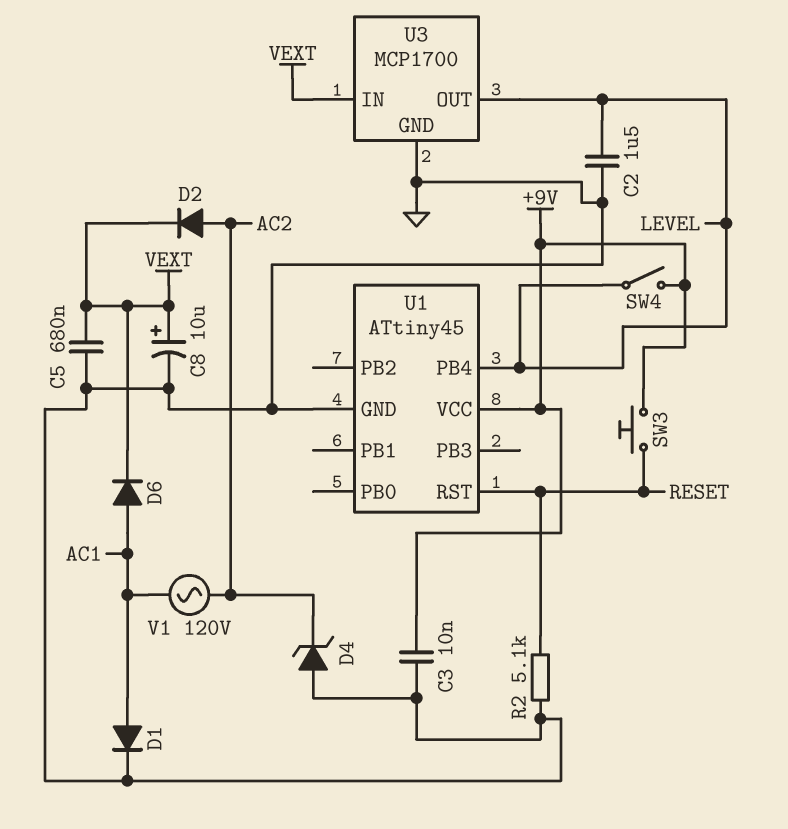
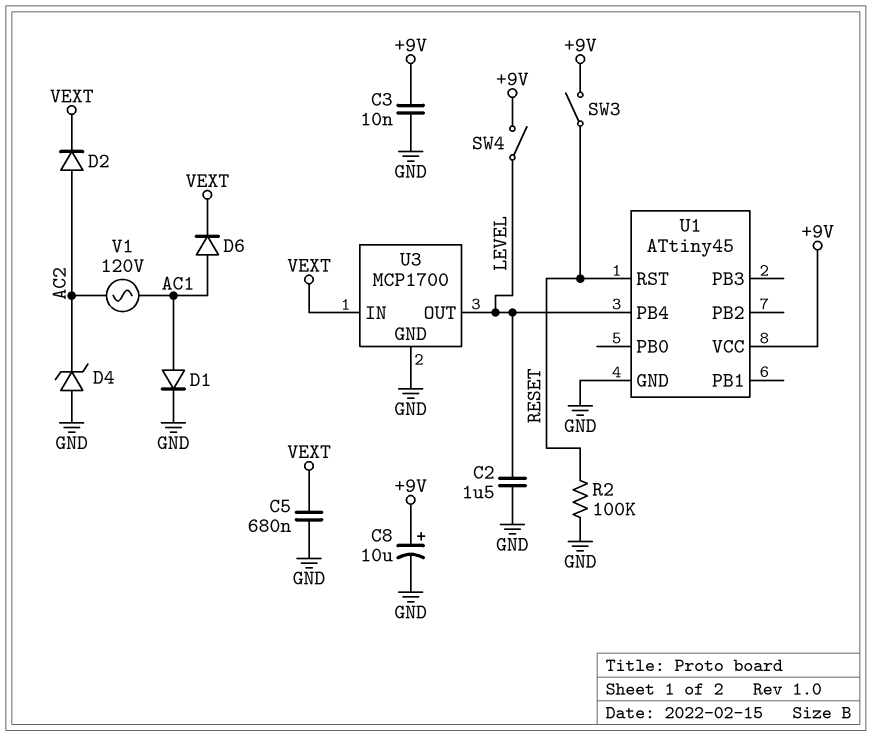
C8: 10uF (plus VEXT, minus GND) -> 10uF (plus +9V, minus GND)
R2: 5.1k (GND, RESET) -> 100k (GND, RESET)
SW3: button (+9V, RESET) -> switch (+9V, RESET)

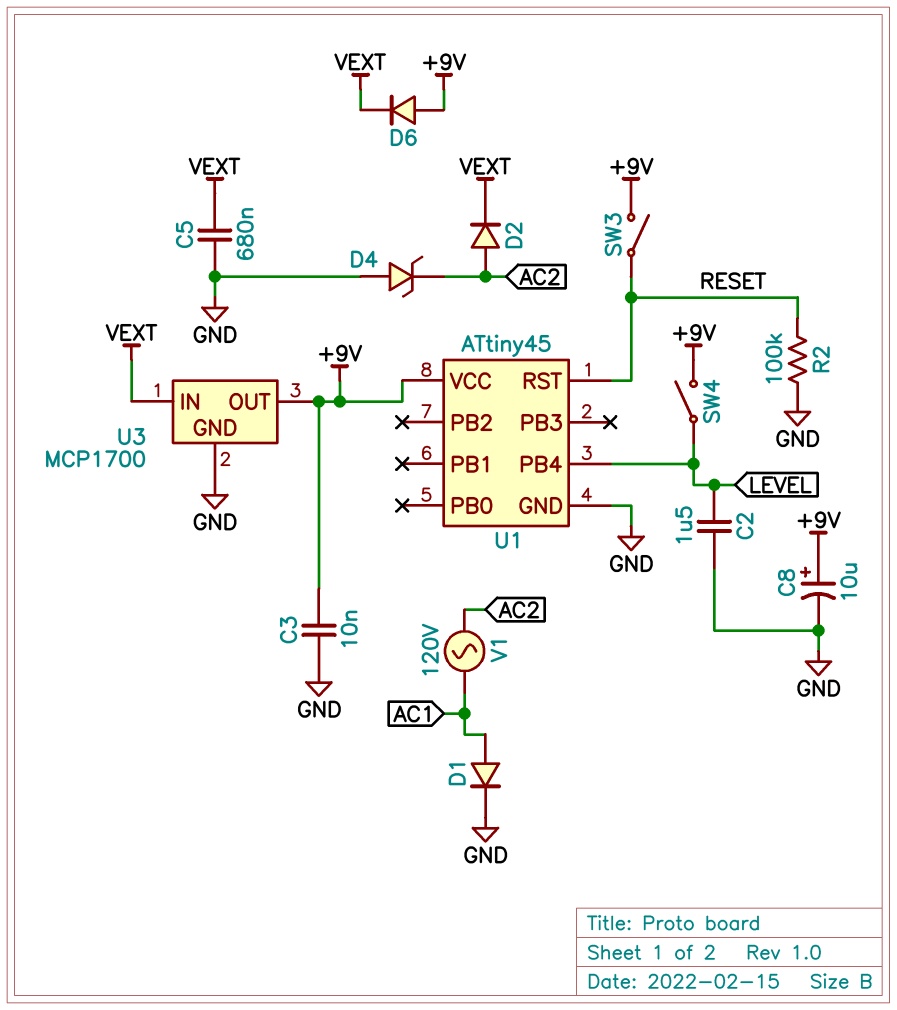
D6: diode (A AC1, K VEXT) -> diode (A +9V, K VEXT)
U3 pin OUT: LEVEL -> +9V

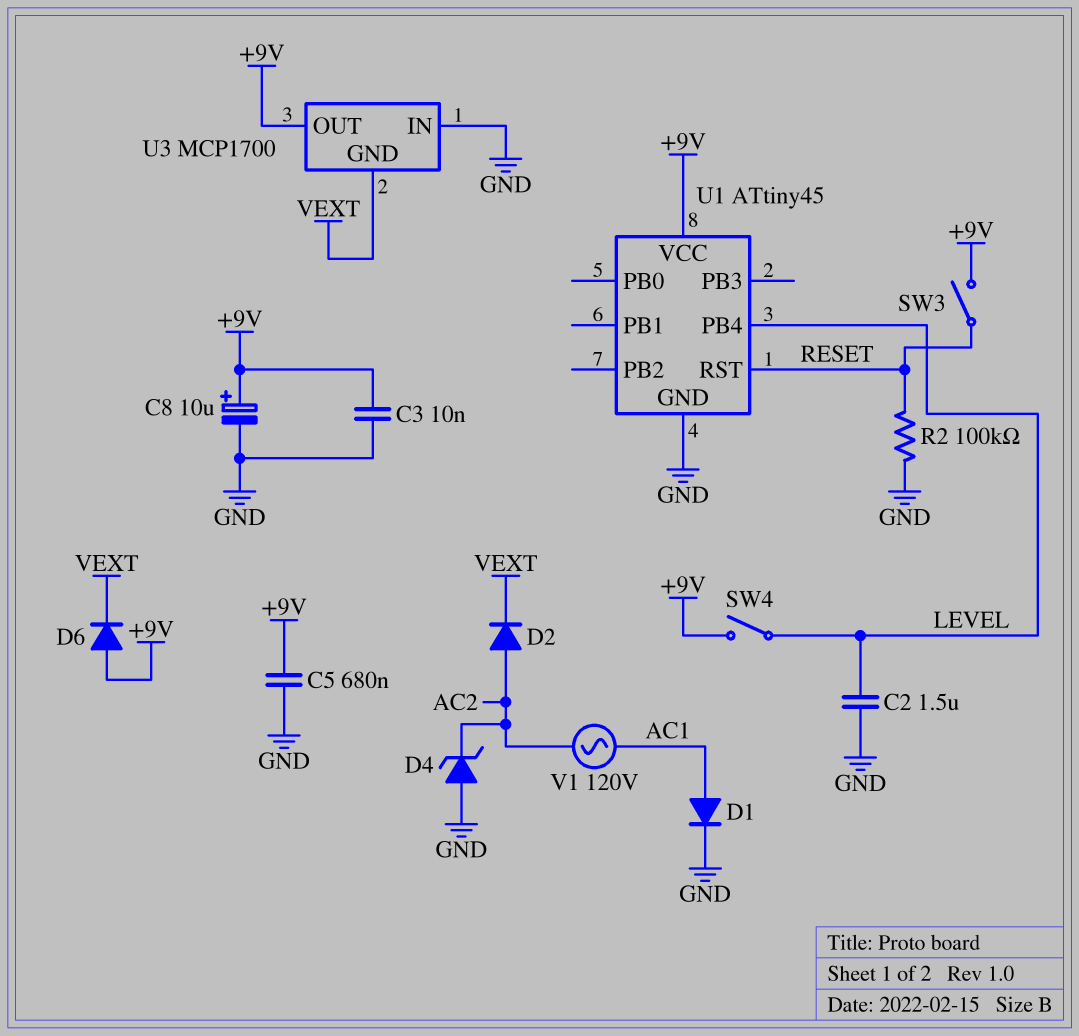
C5: 680nF (GND, VEXT) -> 680nF (+9V, GND)
U3 pin GND: GND -> VEXT
U3 pin IN: VEXT -> GND

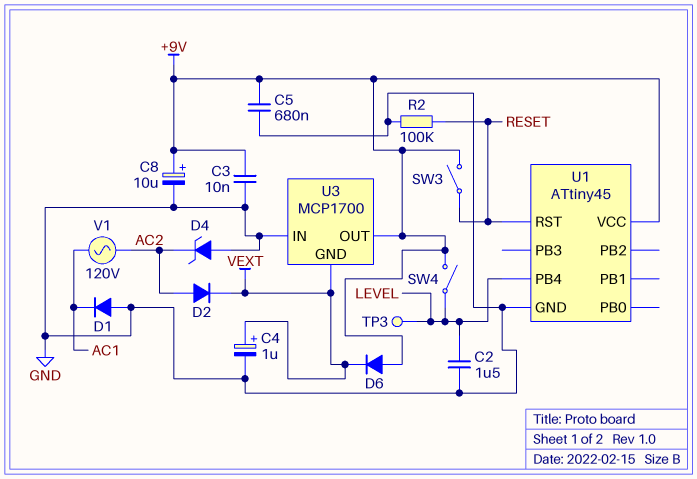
C4: none -> 1uF (plus VEXT, minus GND)
D1: diode (A AC1, K GND) -> diode (A GND, K AC1)
TP3: none -> test point (LEVEL)

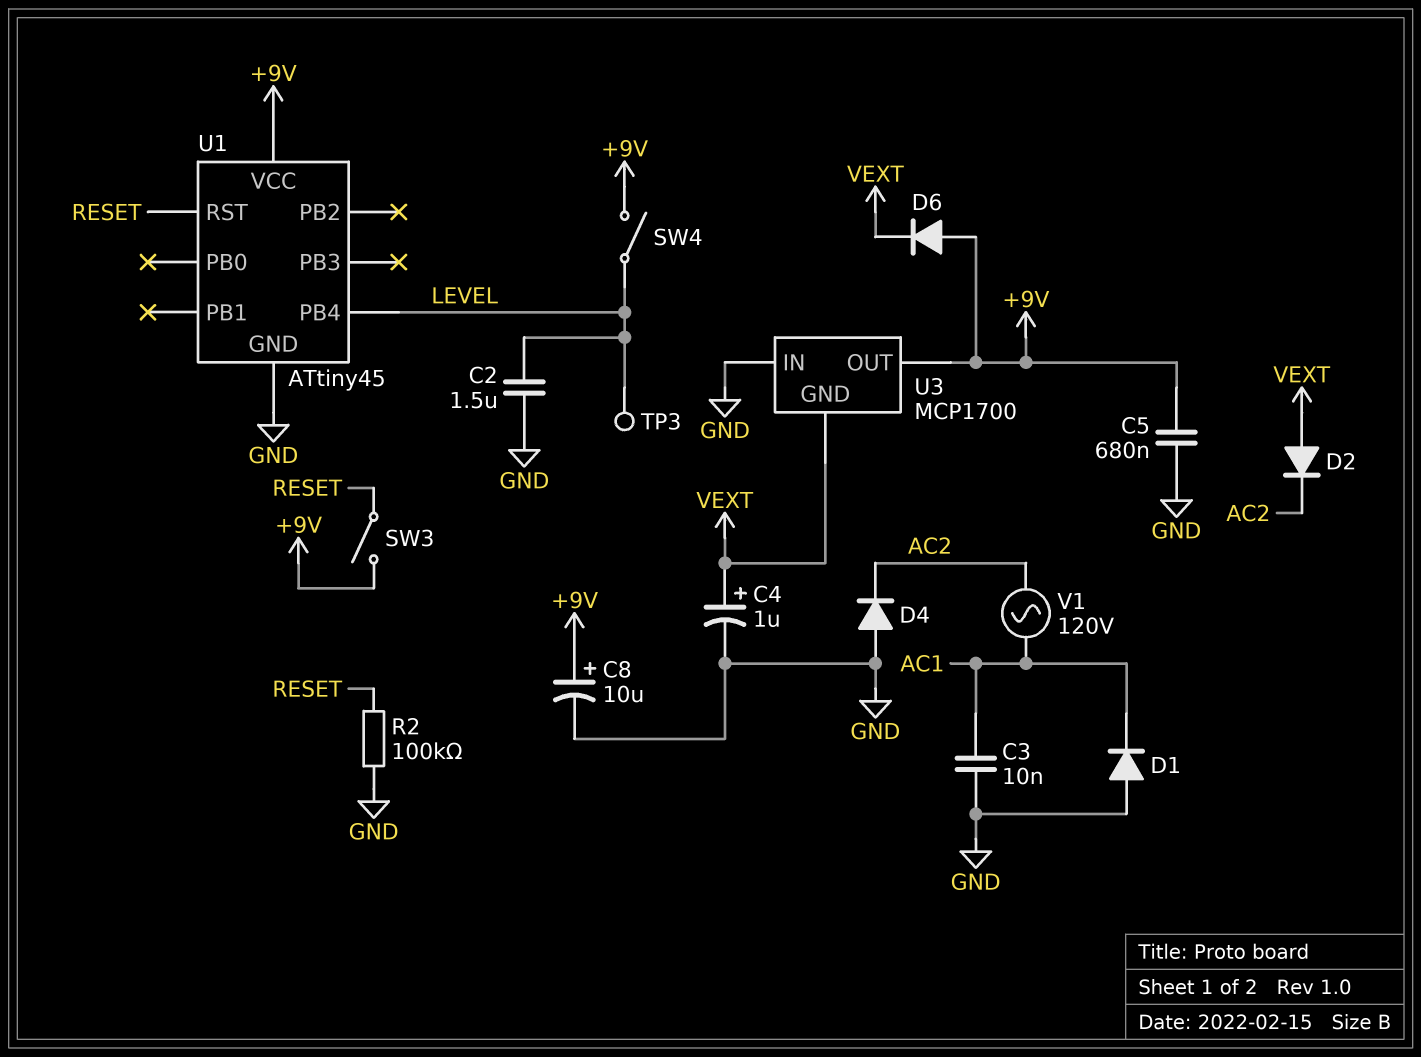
C3: 10nF (+9V, GND) -> 10nF (AC1, GND)
D2: diode (A AC2, K VEXT) -> diode (A VEXT, K AC2)
D4: zener (A GND, K AC2) -> diode (A GND, K AC2)

